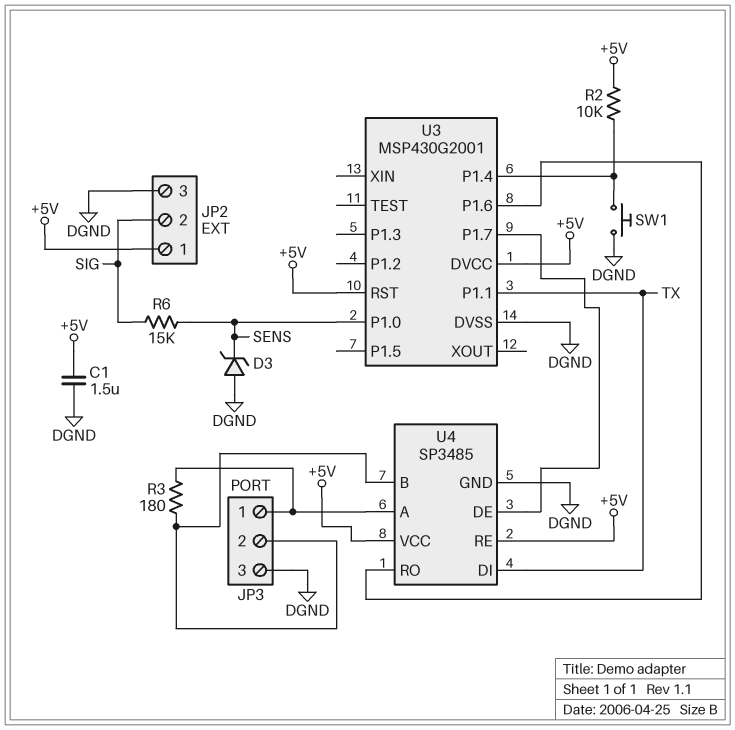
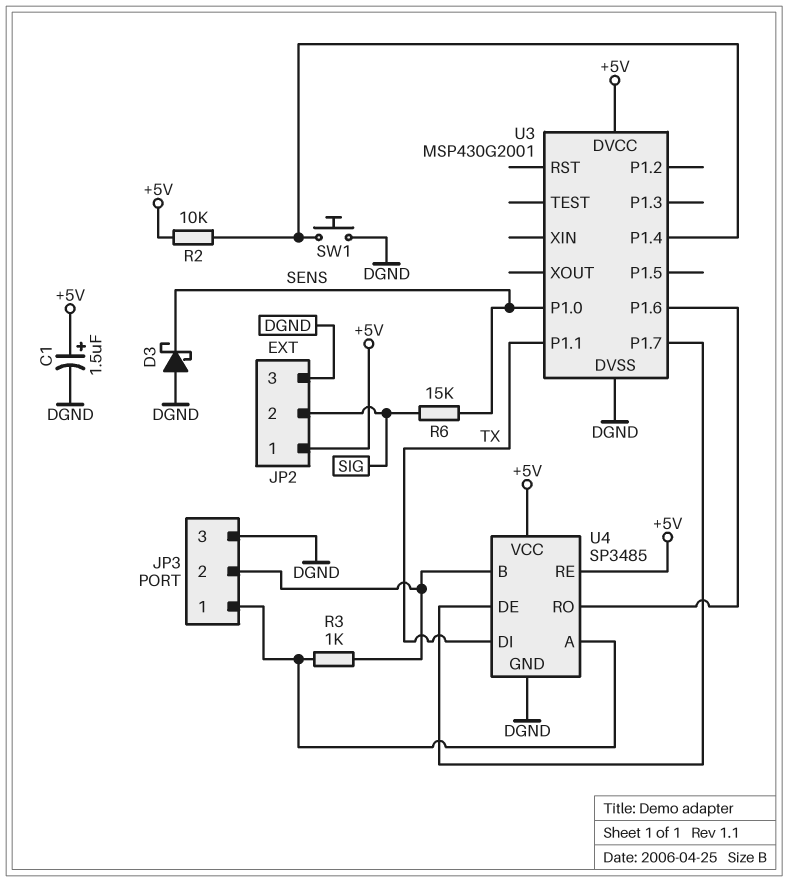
C1: 1.5uF (+5V, DGND) -> 1.5uF (plus +5V, minus DGND)
D3: zener (A DGND, K SENS) -> schottky (A DGND, K SENS)
R3: 180 (JP3/1, JP3/2) -> 1k (JP3/1, JP3/2)
U3 pin RST: +5V -> none

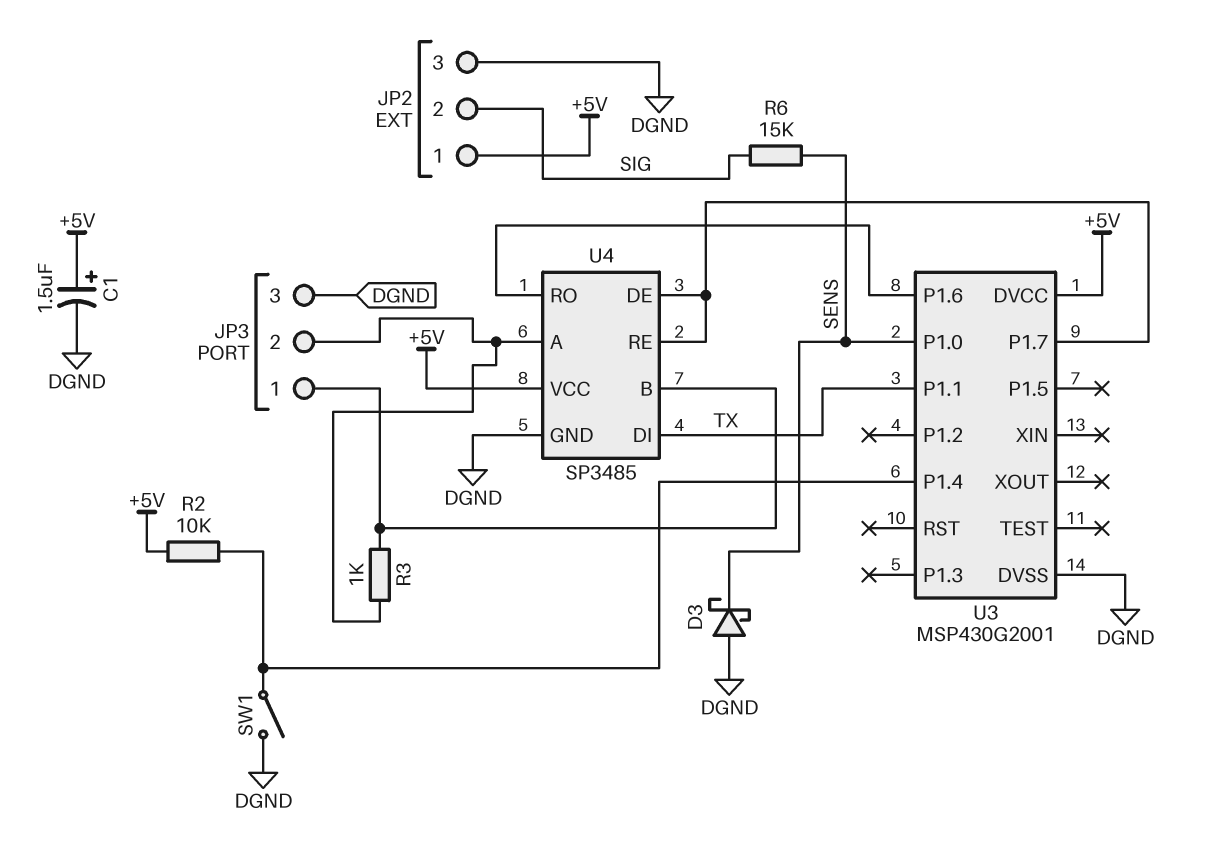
SW1: button (DGND, U3/P1.4) -> switch (DGND, U3/P1.4)
U4 pin A: JP3/1 -> JP3/2
U4 pin B: JP3/2 -> JP3/1
U4 pin RE: +5V -> U3/P1.7

